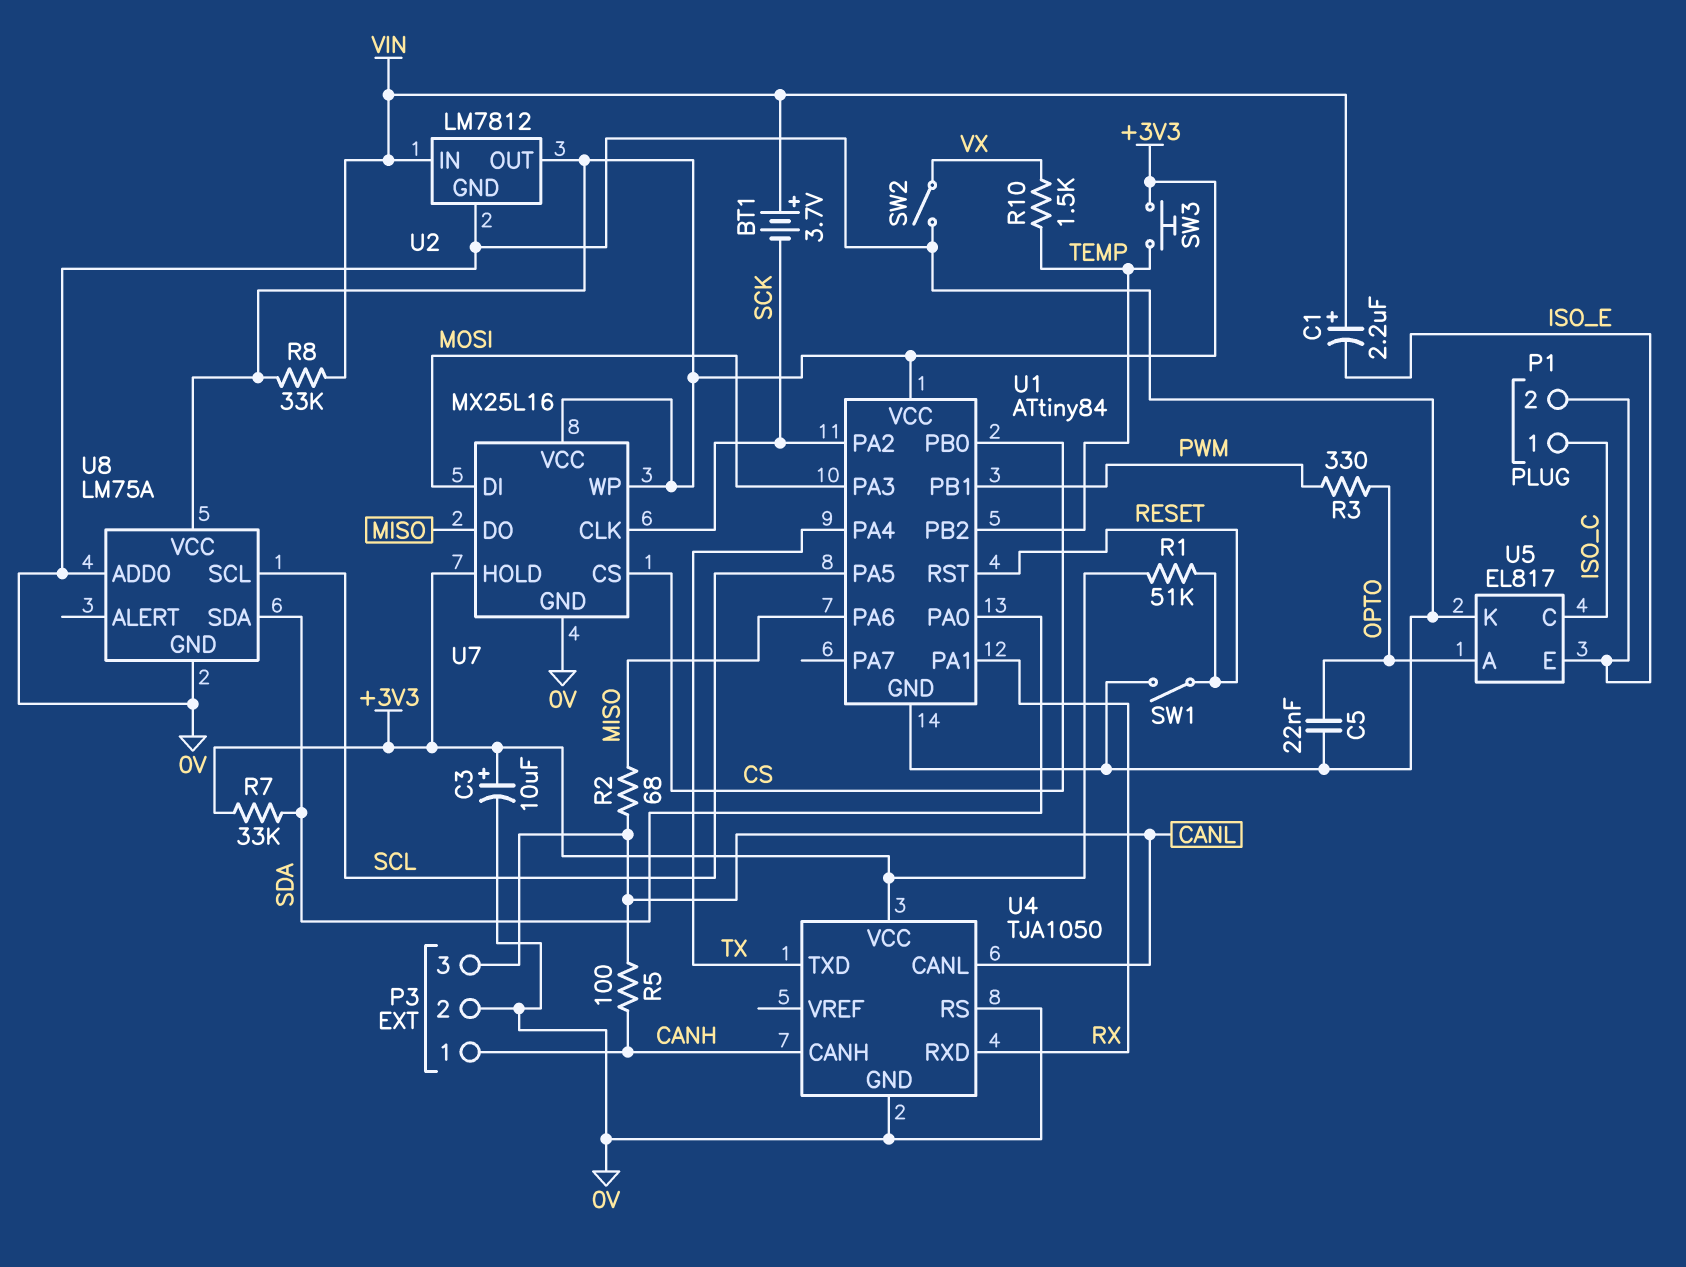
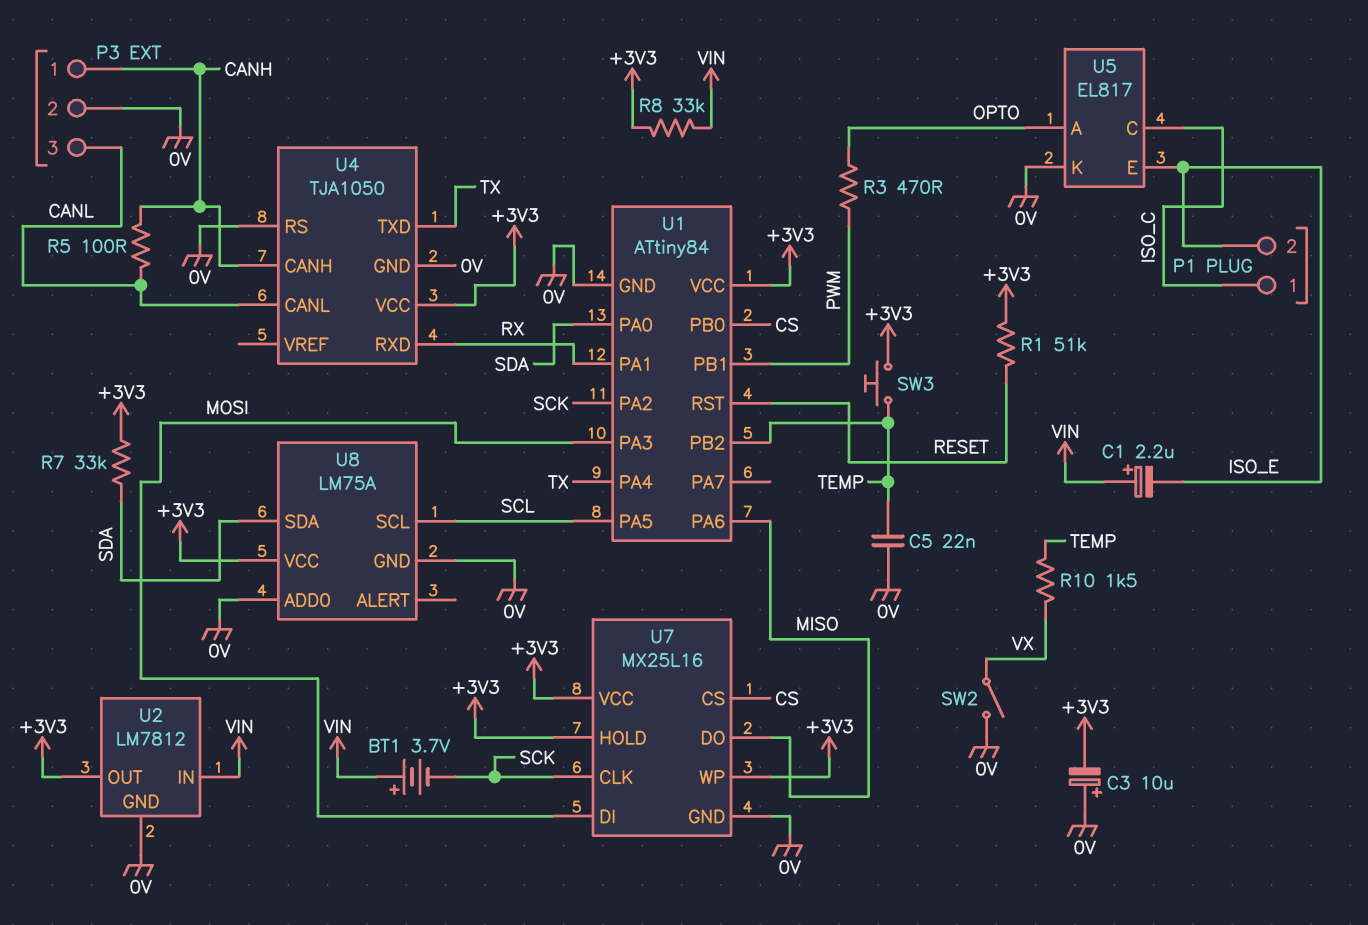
C3: 10uF (plus +3V3, minus 0V) -> 10uF (plus 0V, minus +3V3)
C5: 22nF (0V, OPTO) -> 22nF (0V, TEMP)
R2: 68 (CANL, MISO) -> none
R3: 330 (OPTO, PWM) -> 470 (OPTO, PWM)
SW1: switch (0V, RESET) -> none

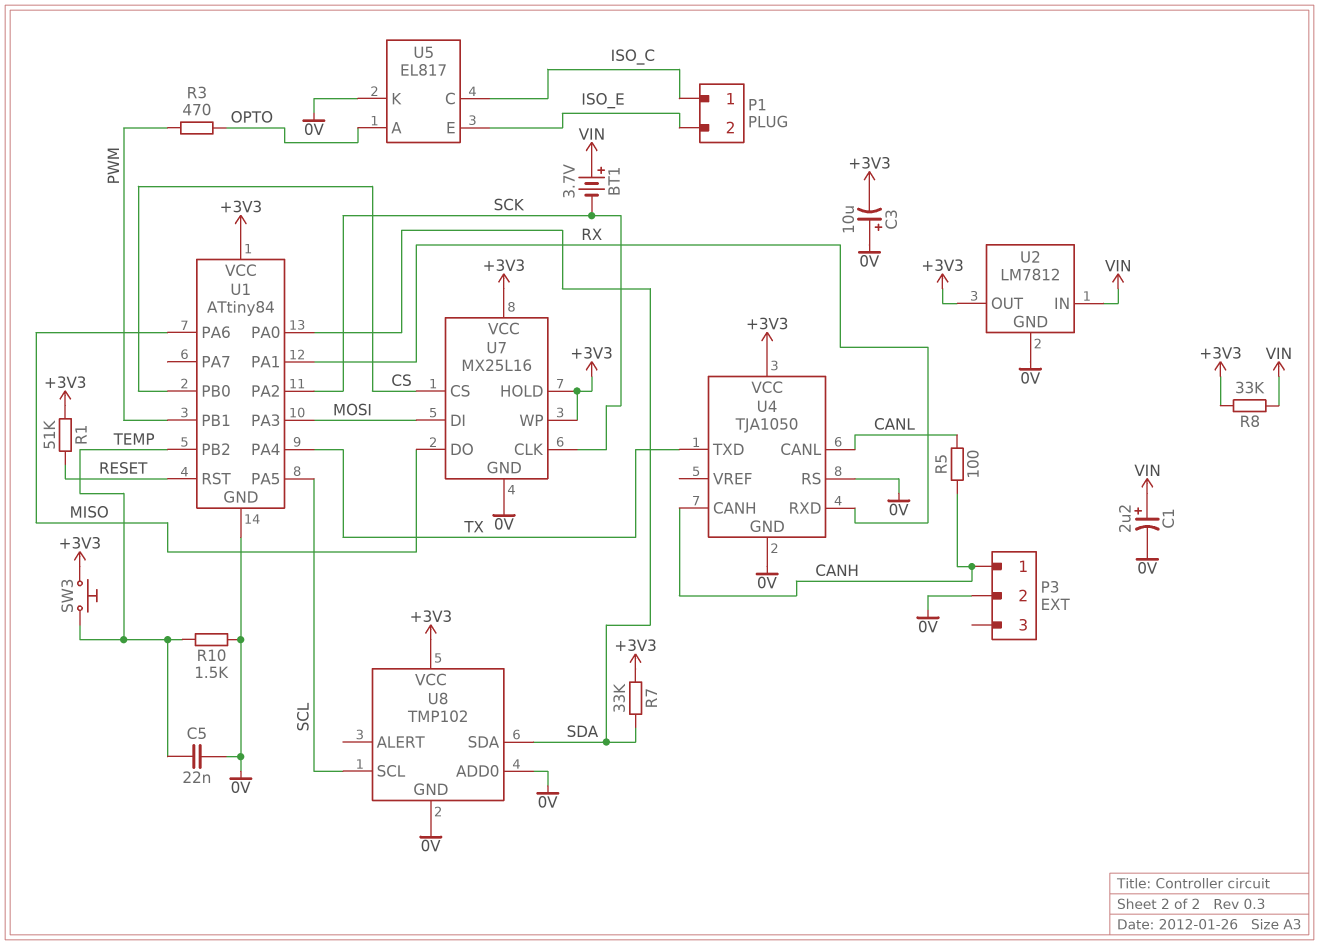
C1: 2.2uF (plus VIN, minus ISO_E) -> 2.2uF (plus VIN, minus 0V)
P3 pin 3: CANL -> none
R10: 1.5k (TEMP, VX) -> 1.5k (0V, TEMP)
SW2: switch (0V, VX) -> none
U8: LM75A -> TMP102

